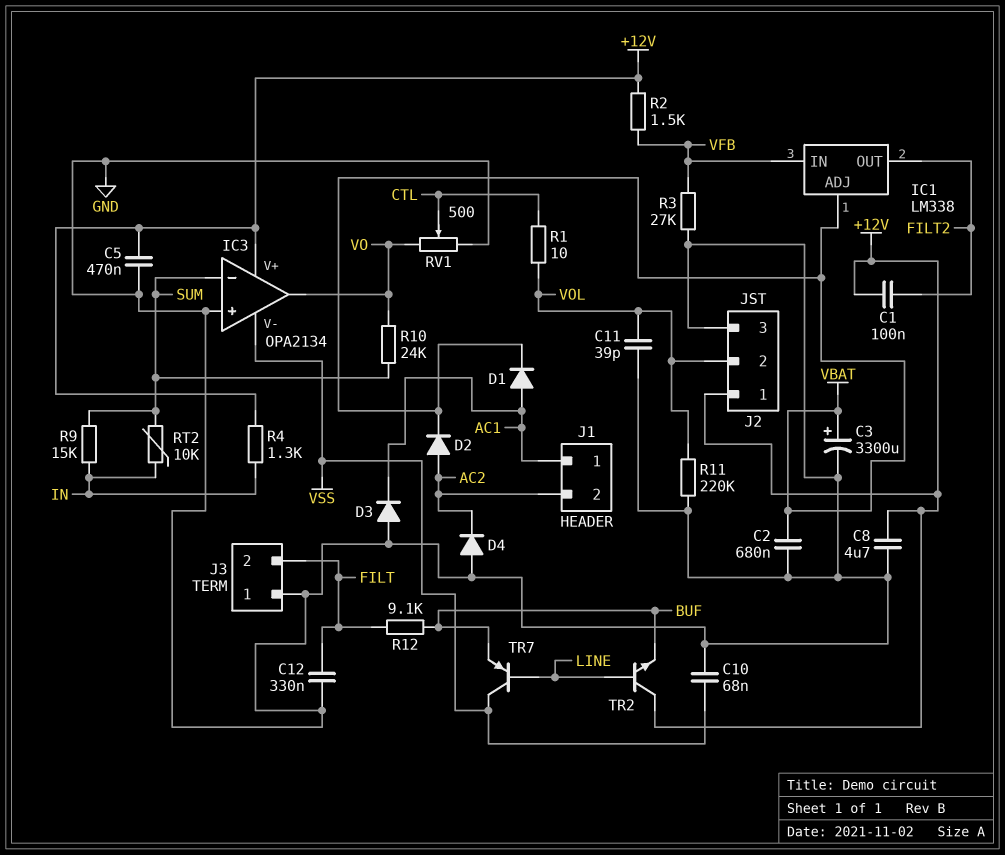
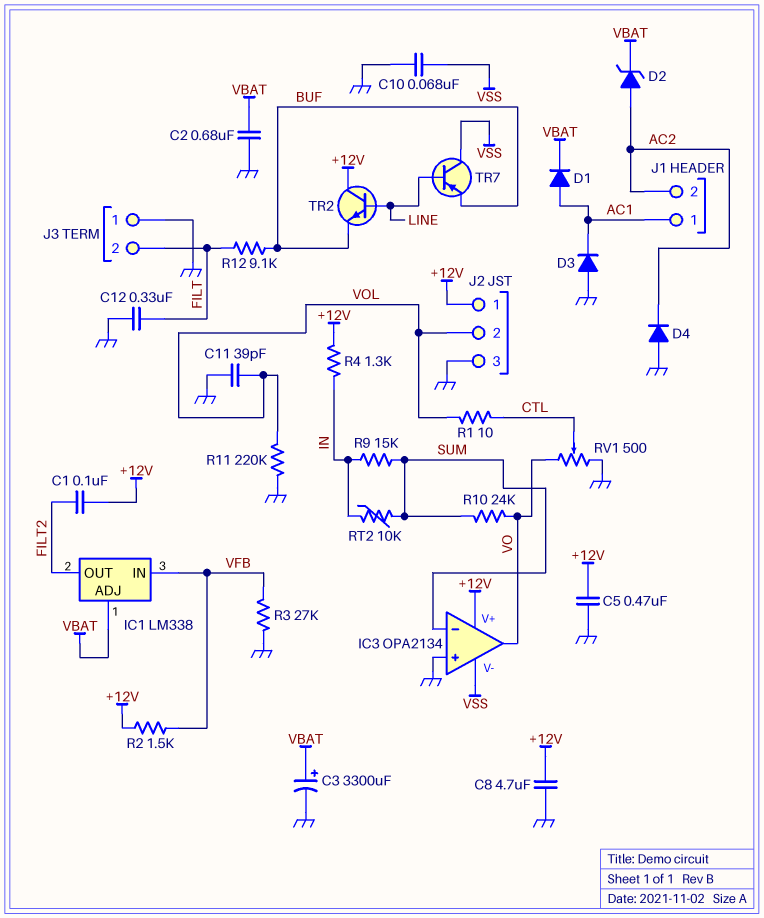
D2: diode (A AC2, K VBAT) -> zener (A AC2, K VBAT)

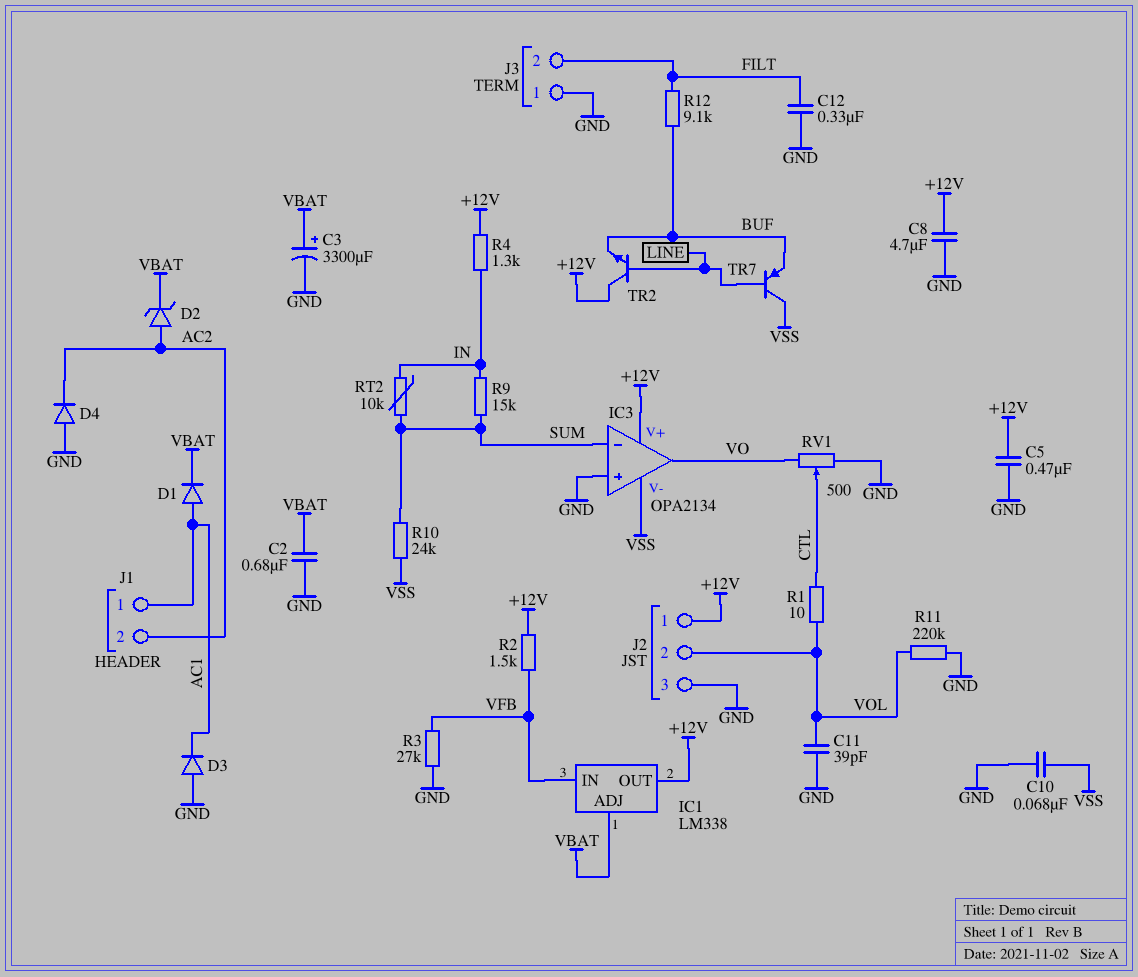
C1: 100nF (+12V, FILT2) -> none
IC1 pin OUT: FILT2 -> +12V
R10: 24k (SUM, VO) -> 24k (SUM, VSS)

